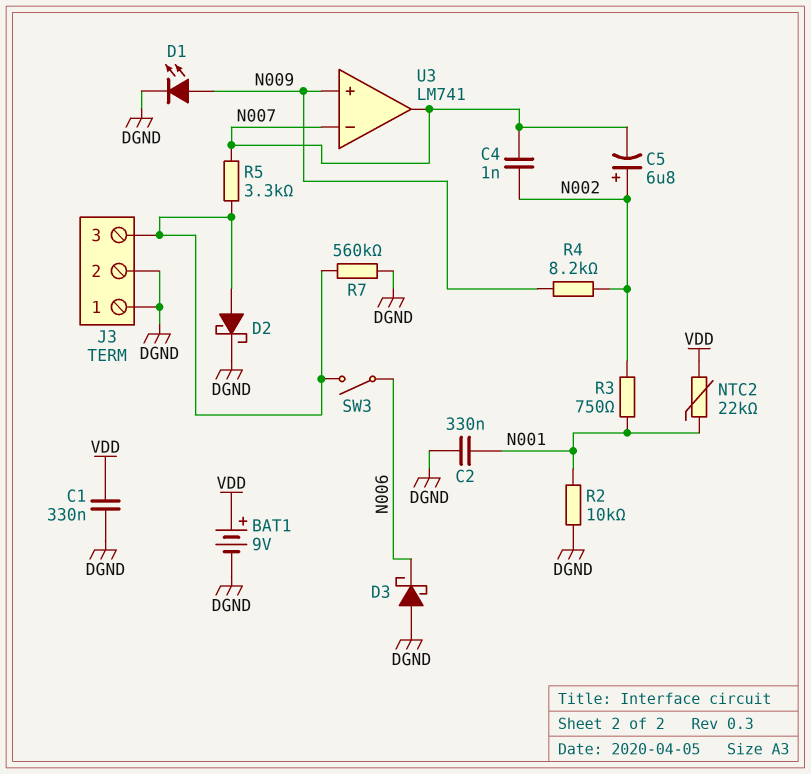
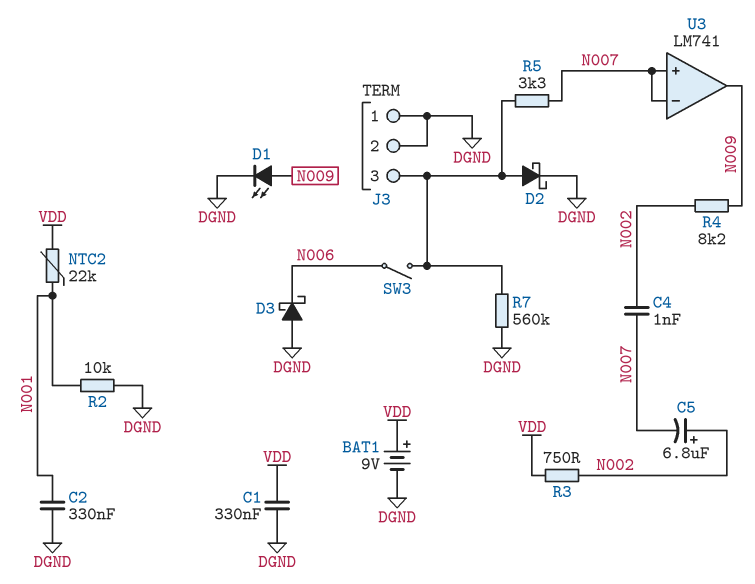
R3: 750 (N001, N002) -> 750 (N002, VDD)
U3 pin in+: N009 -> N007
U3 pin out: N007 -> N009

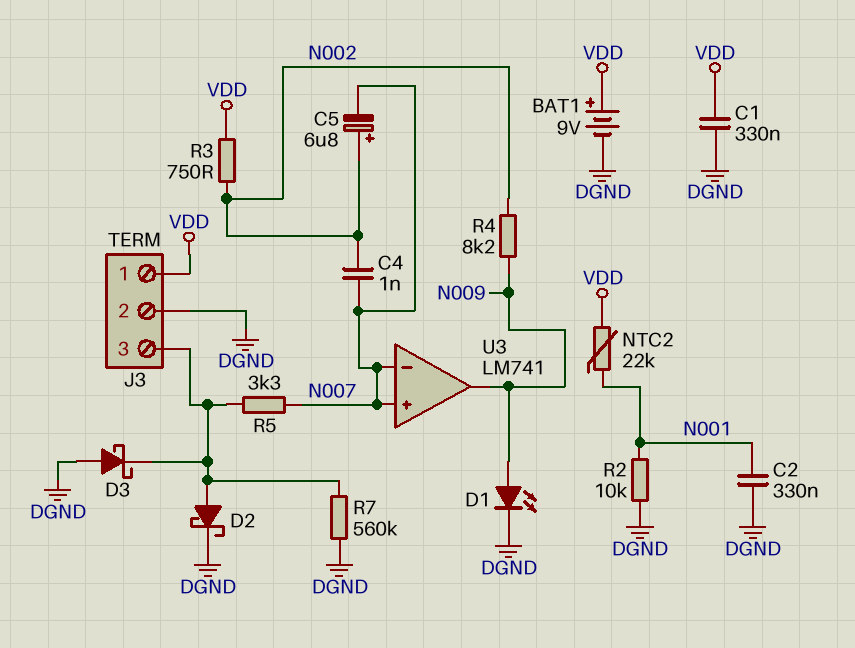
D3: schottky (A DGND, K N006) -> schottky (A DGND, K J3/3)
J3 pin 1: DGND -> VDD
SW3: switch (J3/3, N006) -> none

